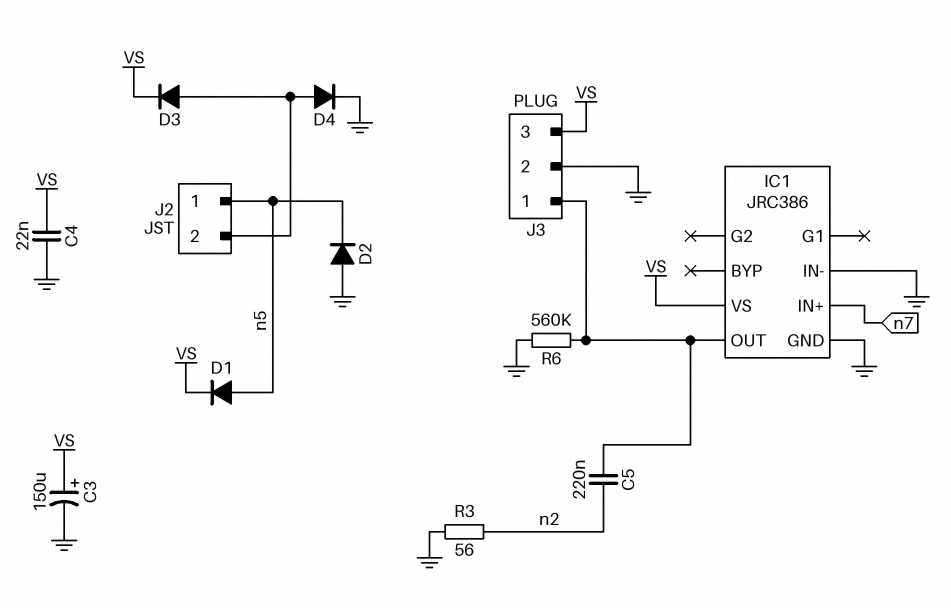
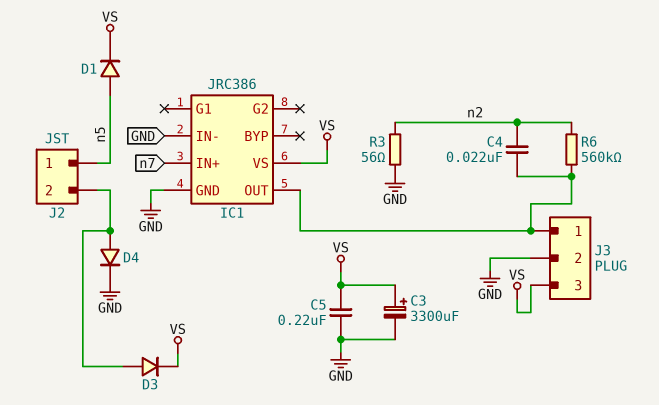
C3: 150uF (plus VS, minus GND) -> 3300uF (plus VS, minus GND)
C4: 22nF (GND, VS) -> 22nF (IC1/OUT, n2)
C5: 220nF (IC1/OUT, n2) -> 220nF (GND, VS)
D2: diode (A GND, K n5) -> none
R6: 560k (GND, IC1/OUT) -> 560k (IC1/OUT, n2)

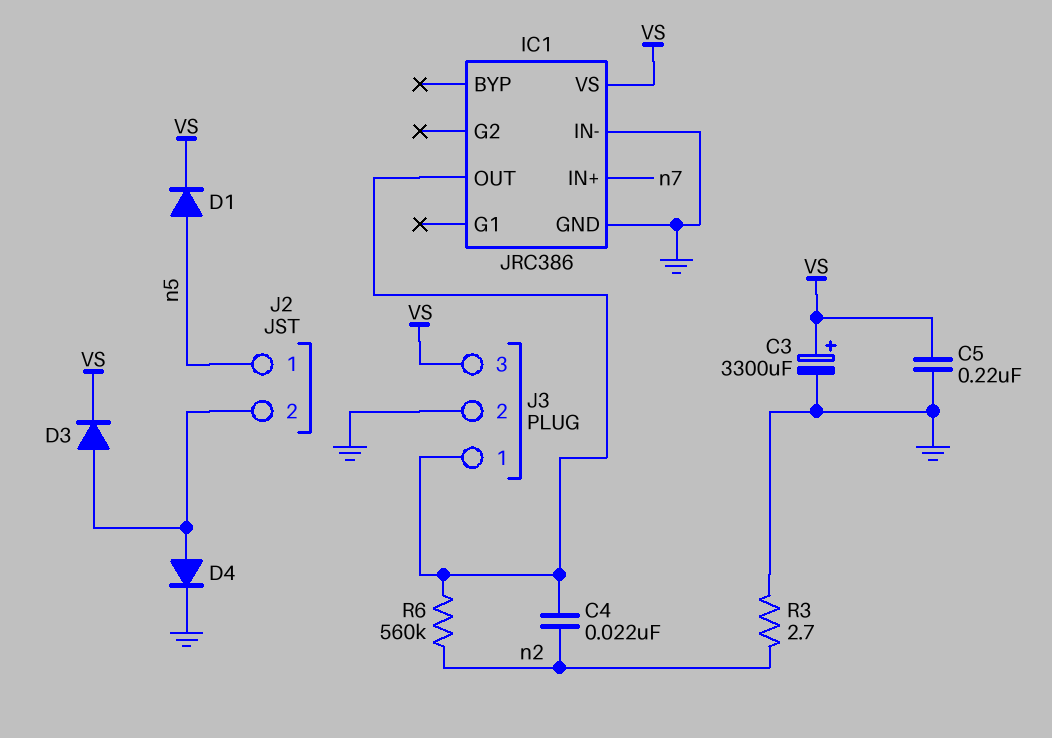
R3: 56 (GND, n2) -> 2.7 (GND, n2)

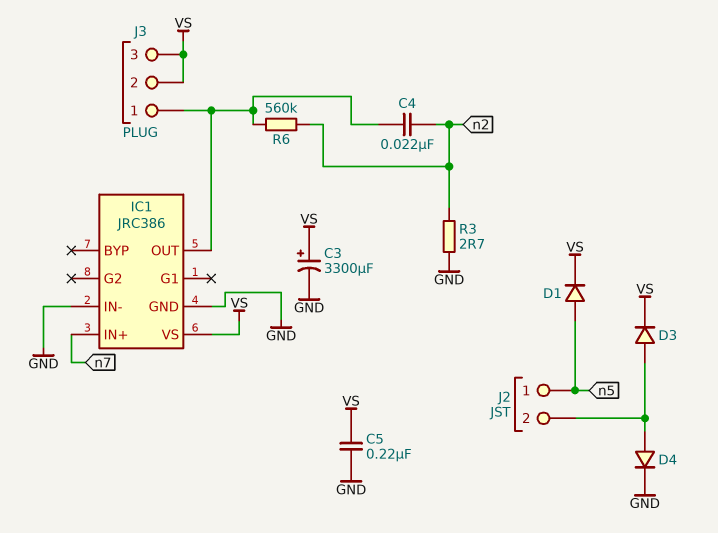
J3 pin 2: GND -> VS

